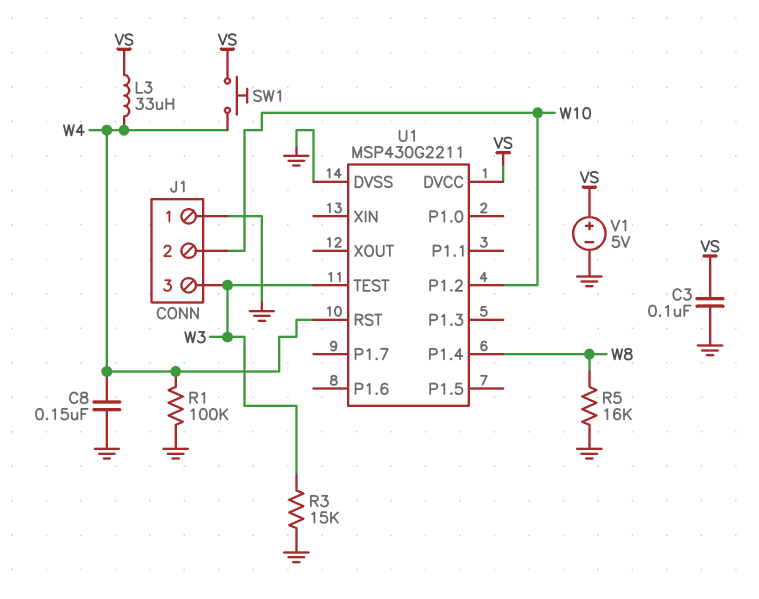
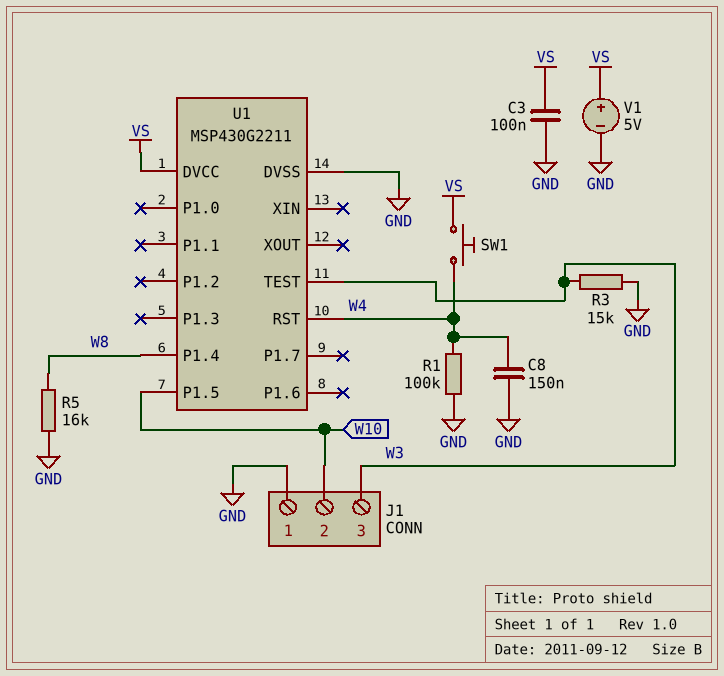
L3: 33uH (VS, W4) -> none
U1 pin P1.2: W10 -> none
U1 pin P1.5: none -> W10

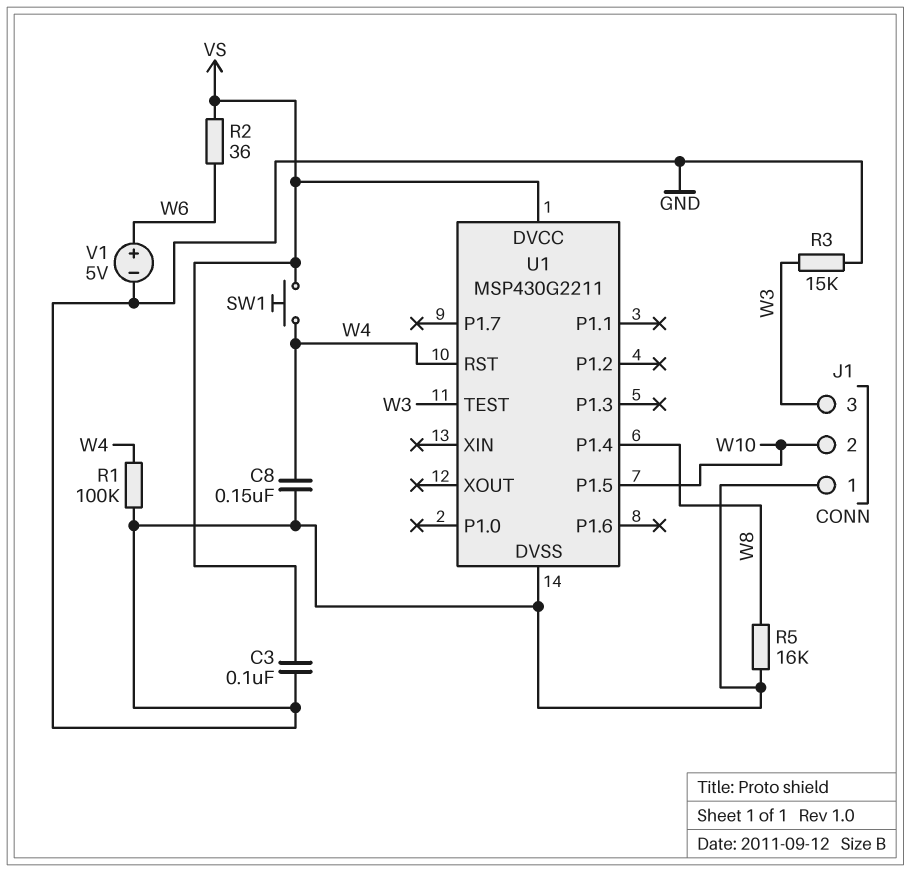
R2: none -> 36 (VS, W6)
V1: 5V (plus VS, minus GND) -> 5V (plus W6, minus GND)

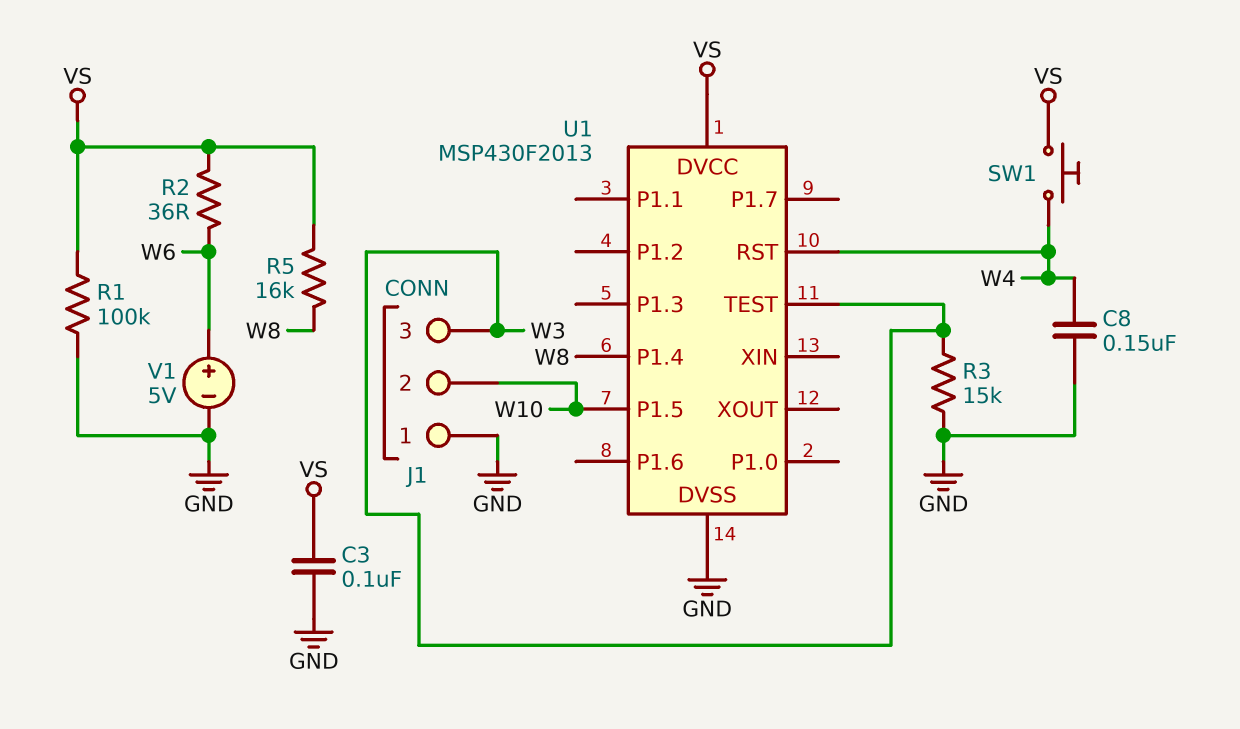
R1: 100k (GND, W4) -> 100k (GND, VS)
R5: 16k (GND, W8) -> 16k (VS, W8)
U1: MSP430G2211 -> MSP430F2013

